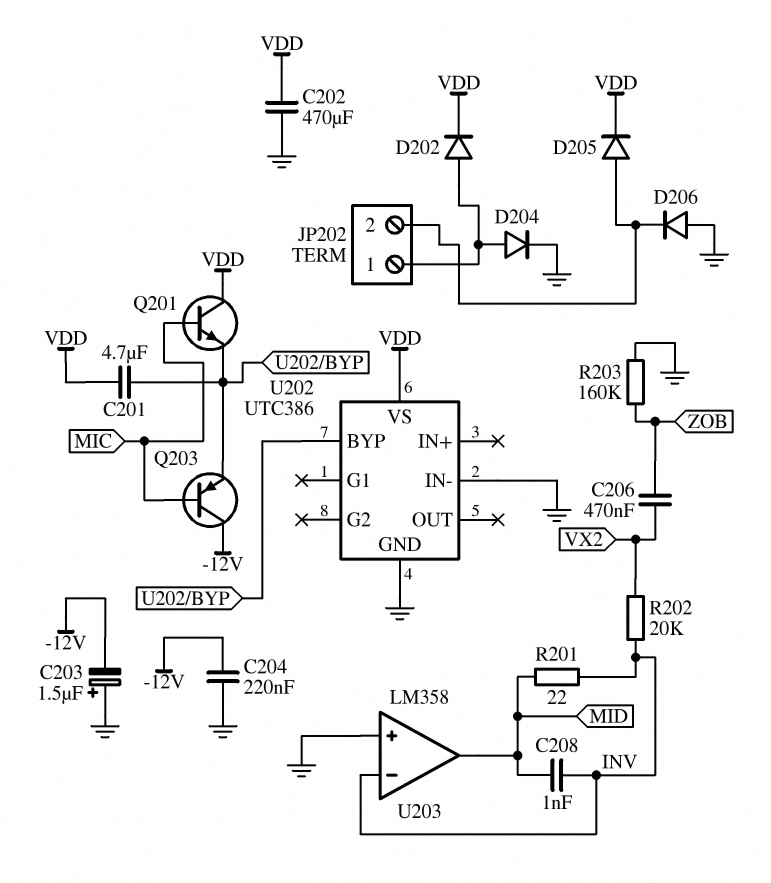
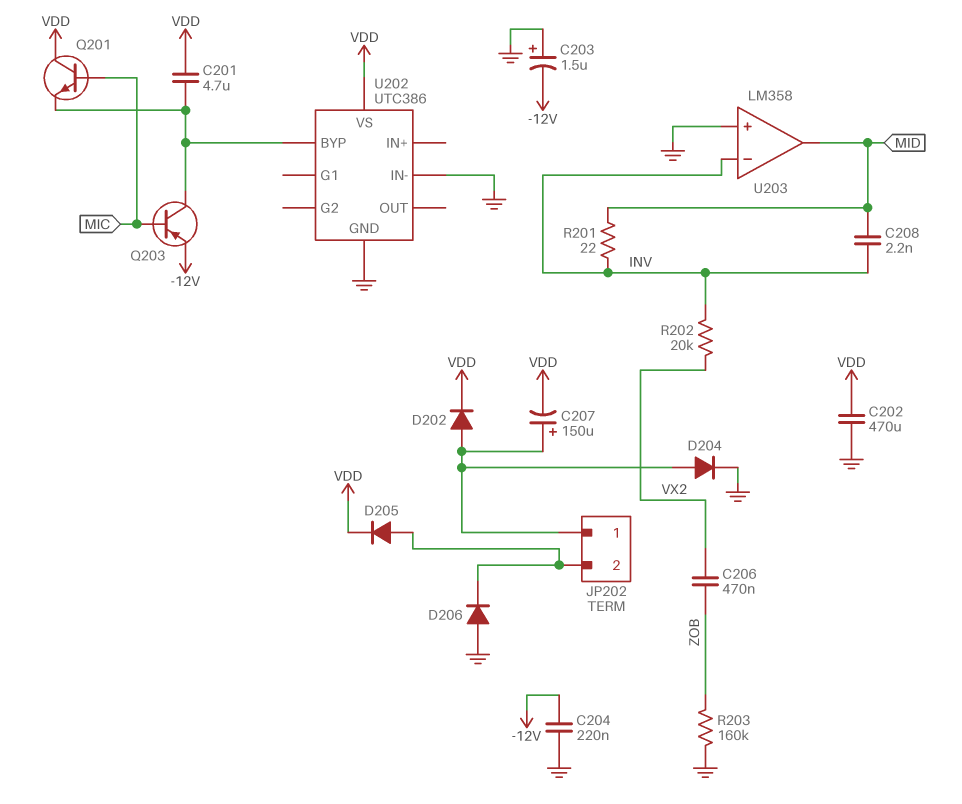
C207: none -> 150uF (plus JP202/1, minus VDD)
C208: 1nF (INV, MID) -> 2.2nF (INV, MID)
Q203: PNP (B MIC, C -12V, E U202/BYP) -> PNP (B MIC, C U202/BYP, E -12V)

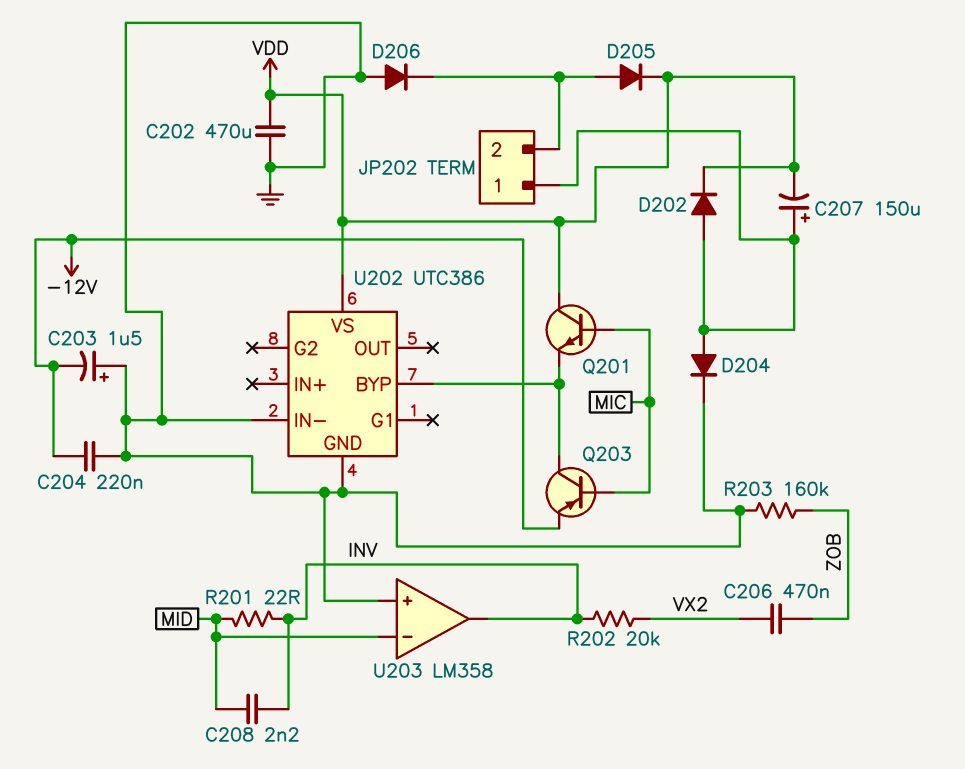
C201: 4.7uF (U202/BYP, VDD) -> none
U203 pin in-: INV -> MID
U203 pin out: MID -> INV

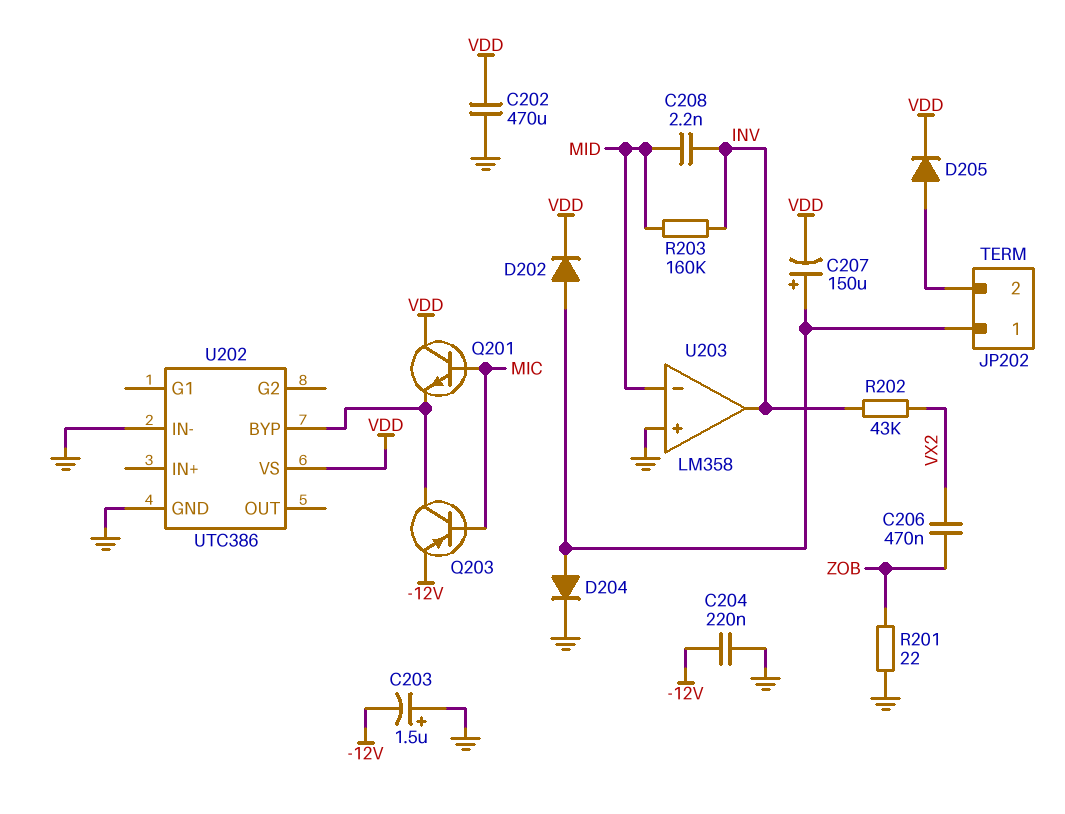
D206: diode (A GND, K JP202/2) -> none
R201: 22 (INV, MID) -> 22 (GND, ZOB)
R202: 20k (INV, VX2) -> 43k (INV, VX2)
R203: 160k (GND, ZOB) -> 160k (INV, MID)

